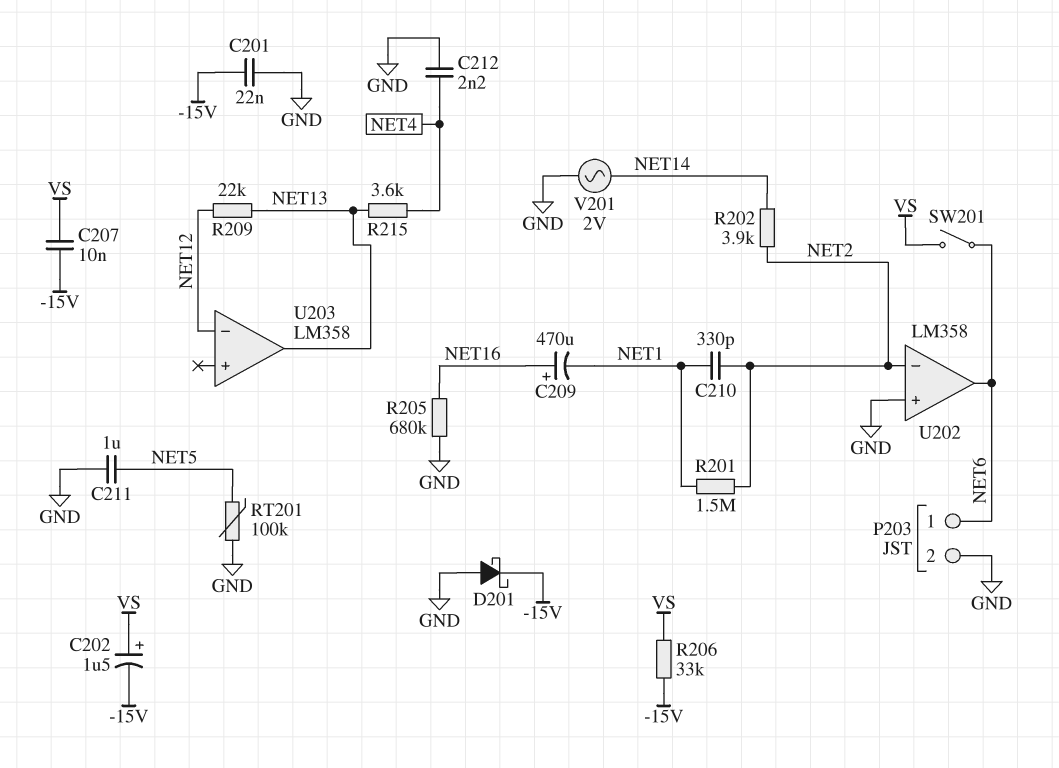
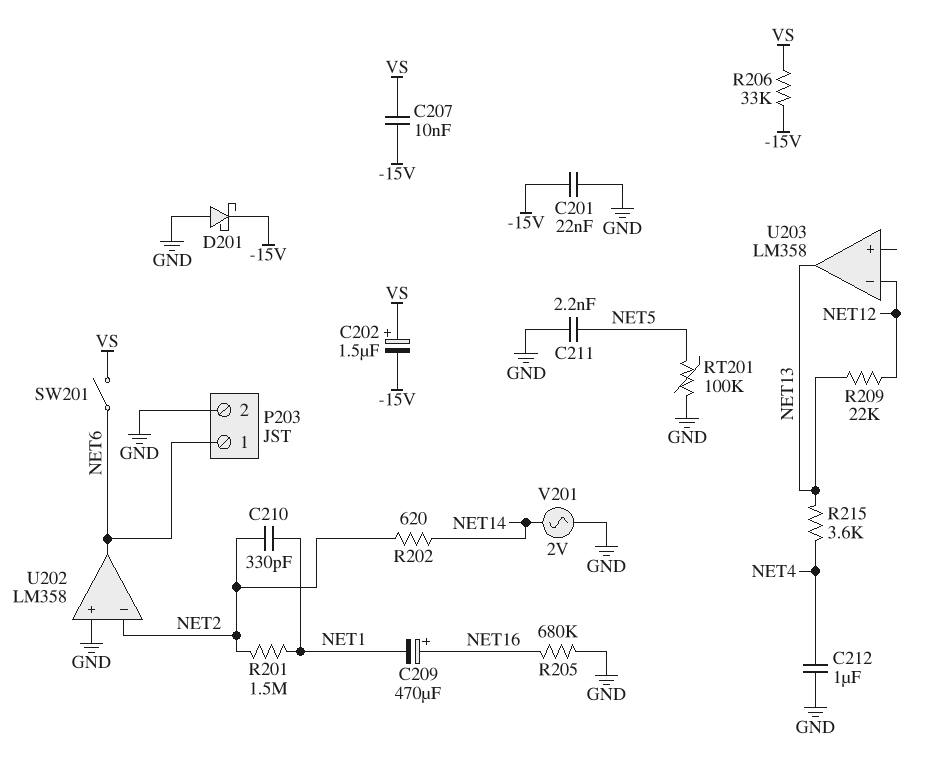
C211: 1uF (GND, NET5) -> 2.2nF (GND, NET5)
C212: 2.2nF (GND, NET4) -> 1uF (GND, NET4)
R202: 3.9k (NET2, NET14) -> 620 (NET2, NET14)

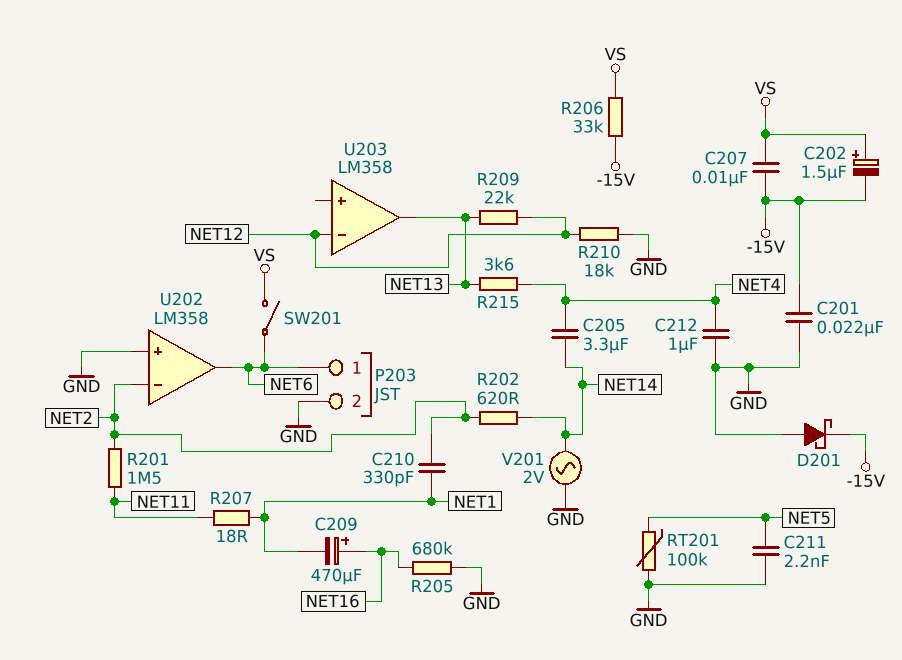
C205: none -> 3.3uF (NET4, NET14)
R201: 1.5M (NET1, NET2) -> 1.5M (NET2, NET11)
R207: none -> 18 (NET1, NET11)
R210: none -> 18k (GND, NET12)

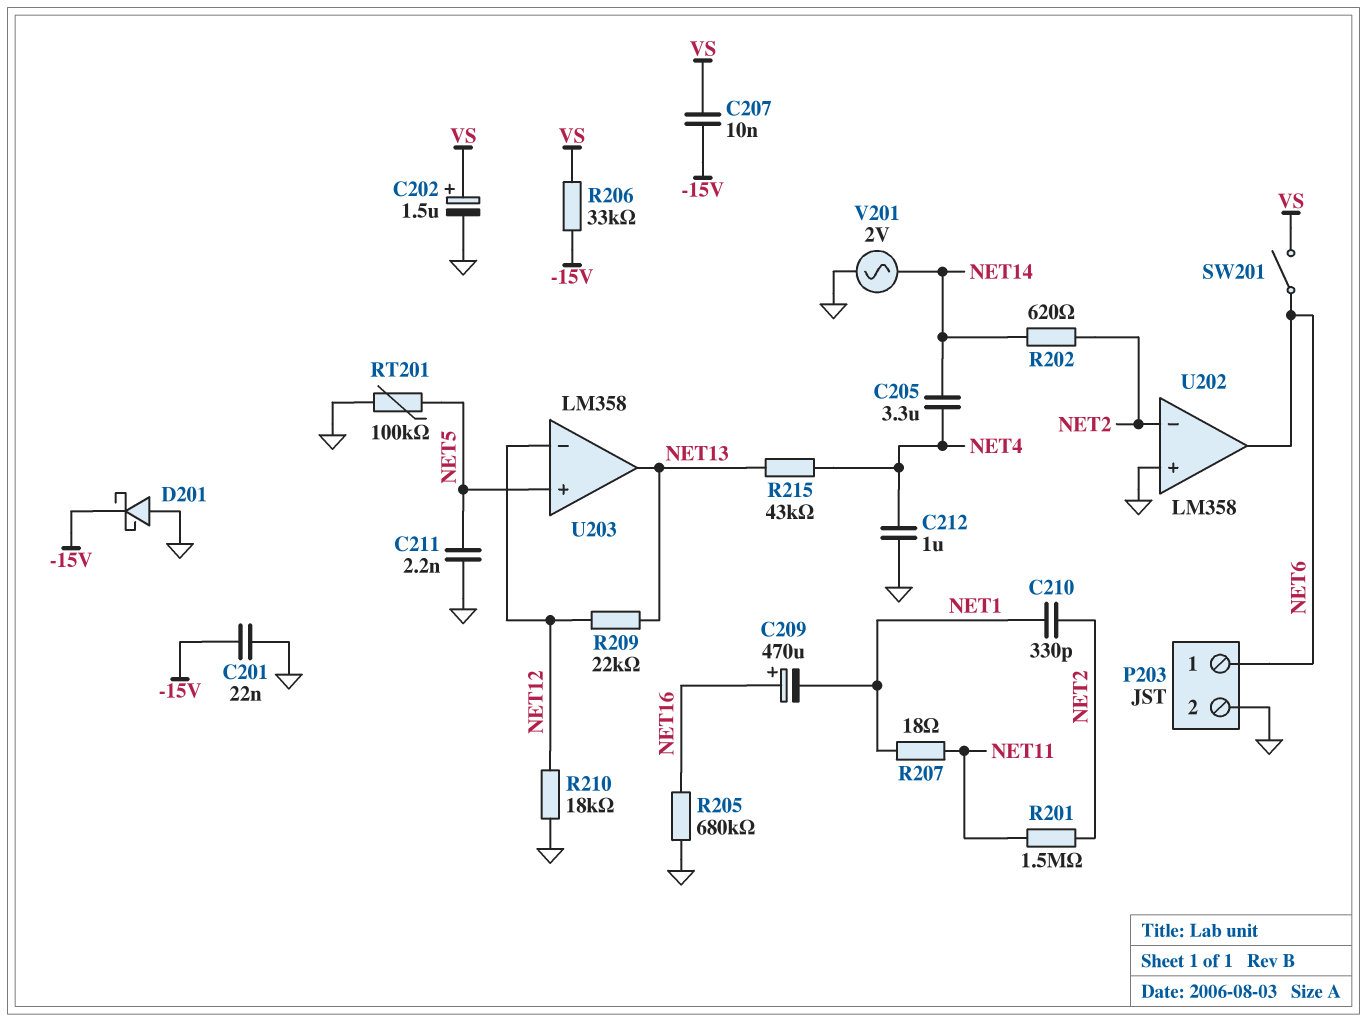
C202: 1.5uF (plus VS, minus -15V) -> 1.5uF (plus VS, minus GND)
R215: 3.6k (NET4, NET13) -> 43k (NET4, NET13)
U203 pin in+: none -> NET5

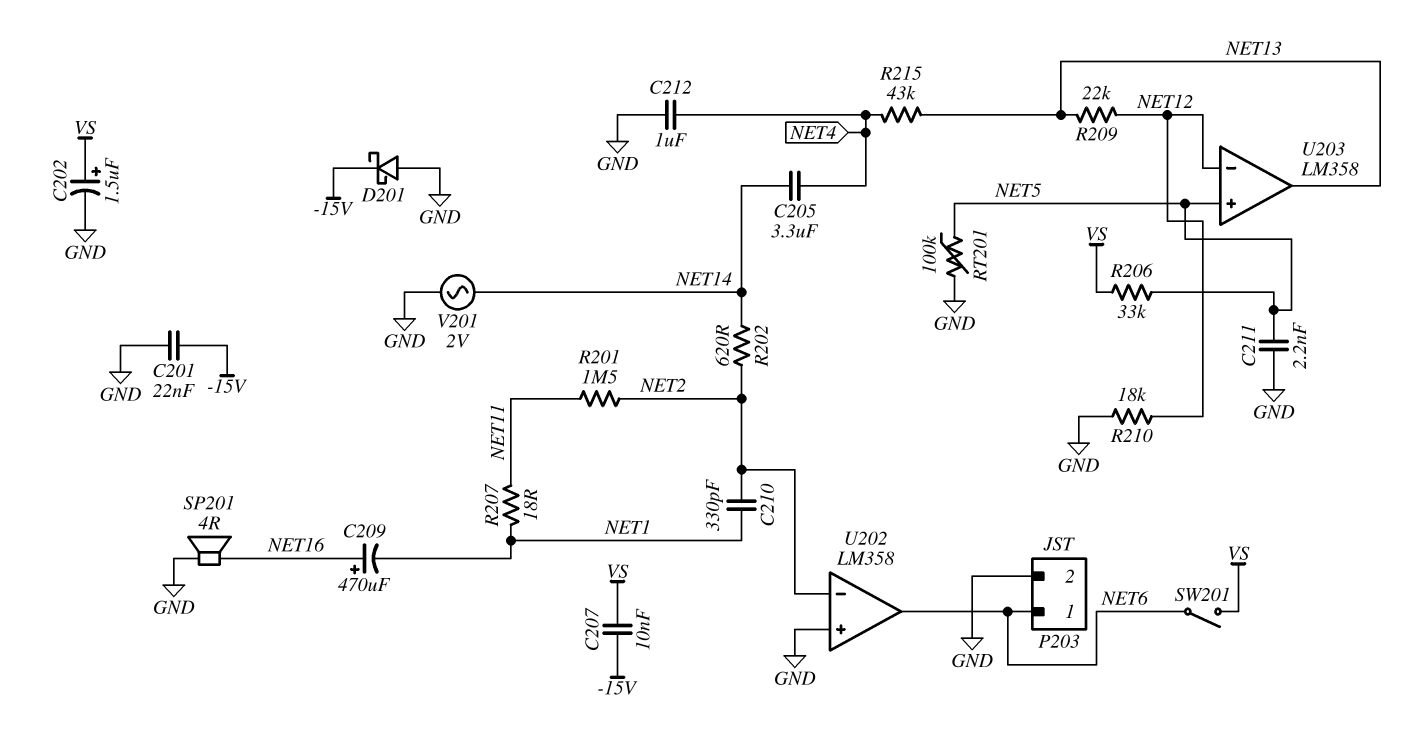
R205: 680k (GND, NET16) -> none
R206: 33k (-15V, VS) -> 33k (NET5, VS)
SP201: none -> speaker 4R (GND, NET16)

